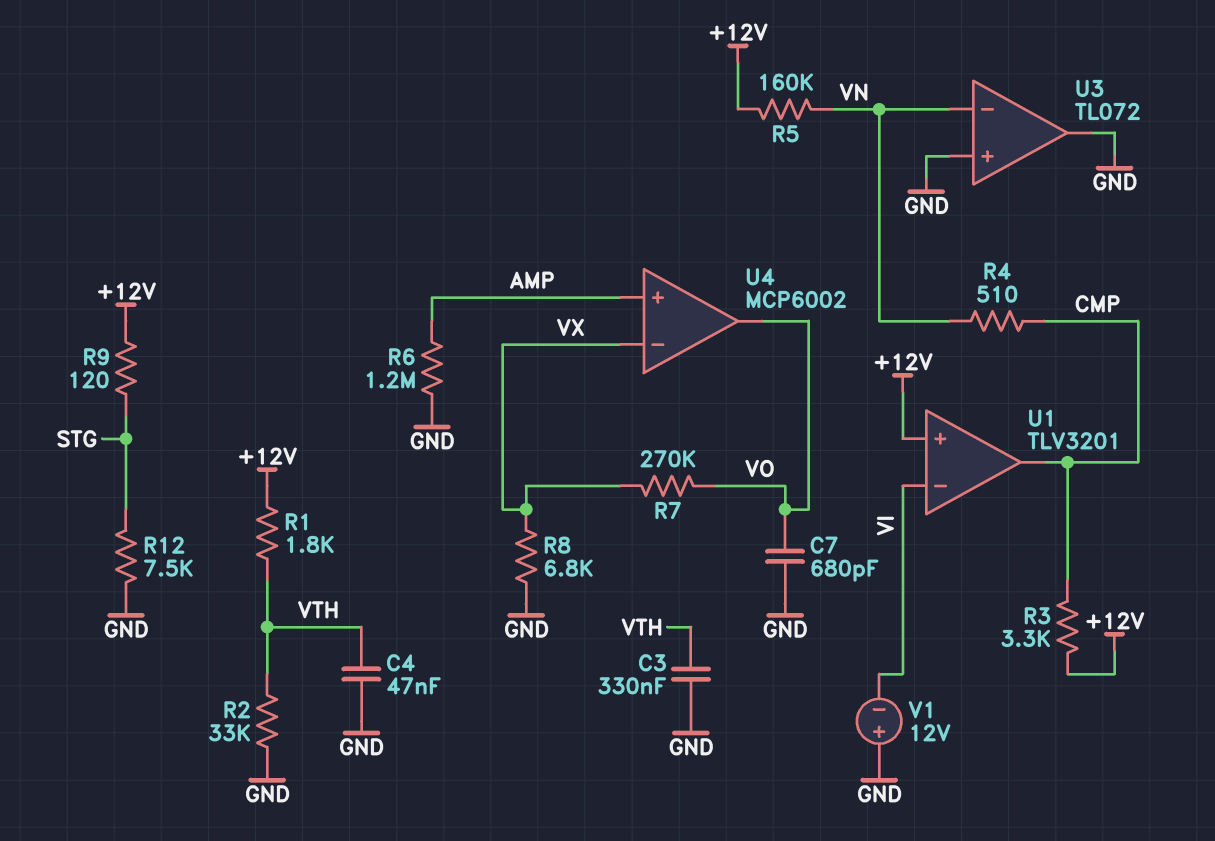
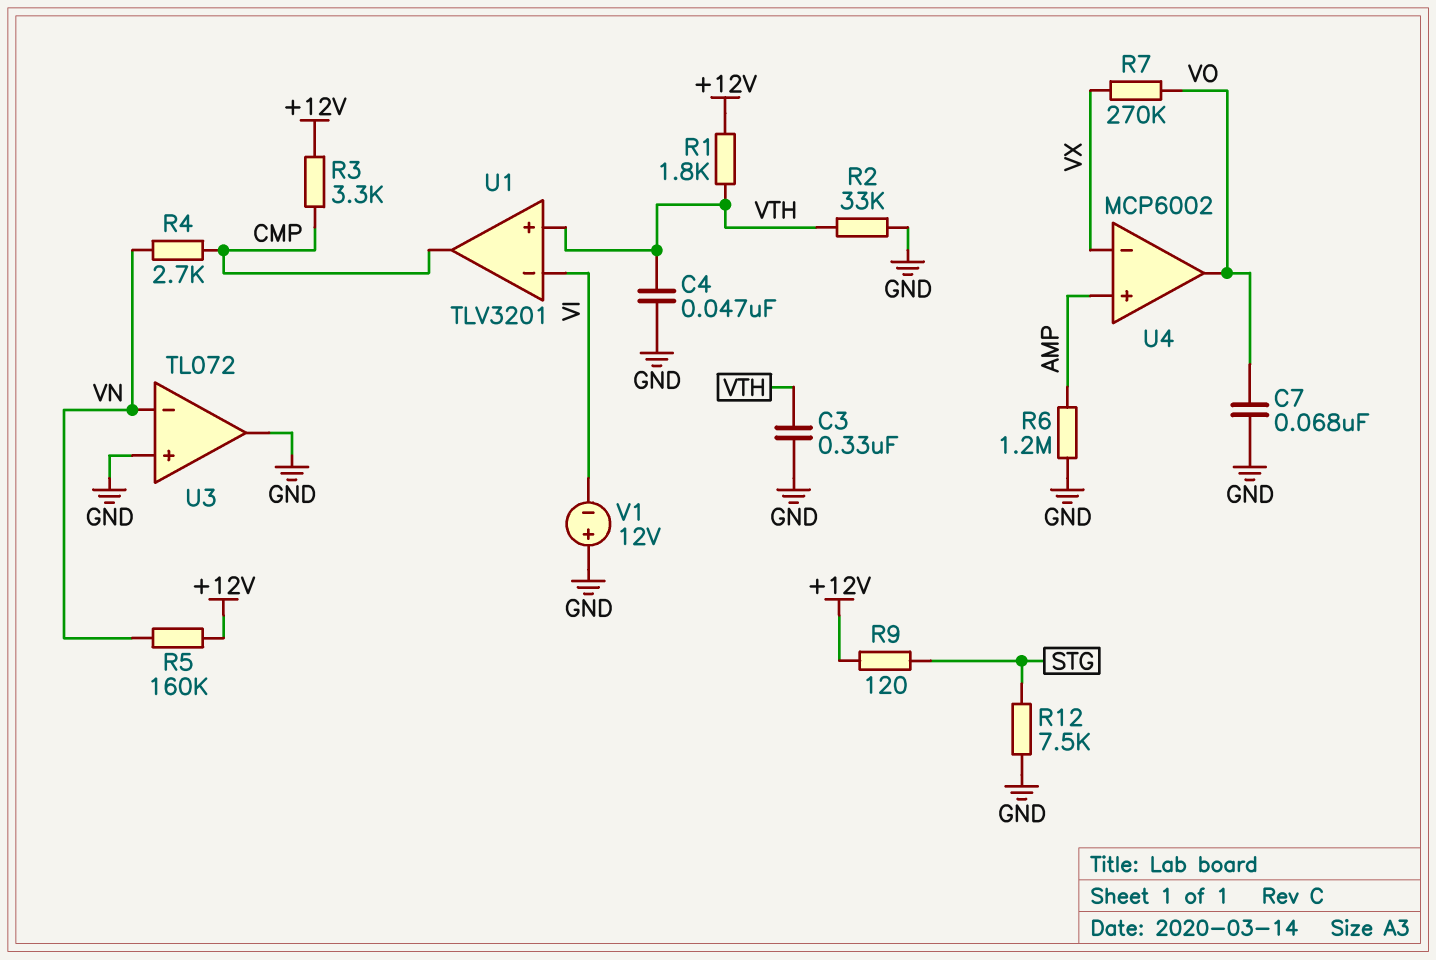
C7: 680pF (GND, VO) -> 68nF (GND, VO)
R4: 510 (CMP, VN) -> 2.7k (CMP, VN)
R8: 6.8k (GND, VX) -> none
U1 pin in+: +12V -> VTH

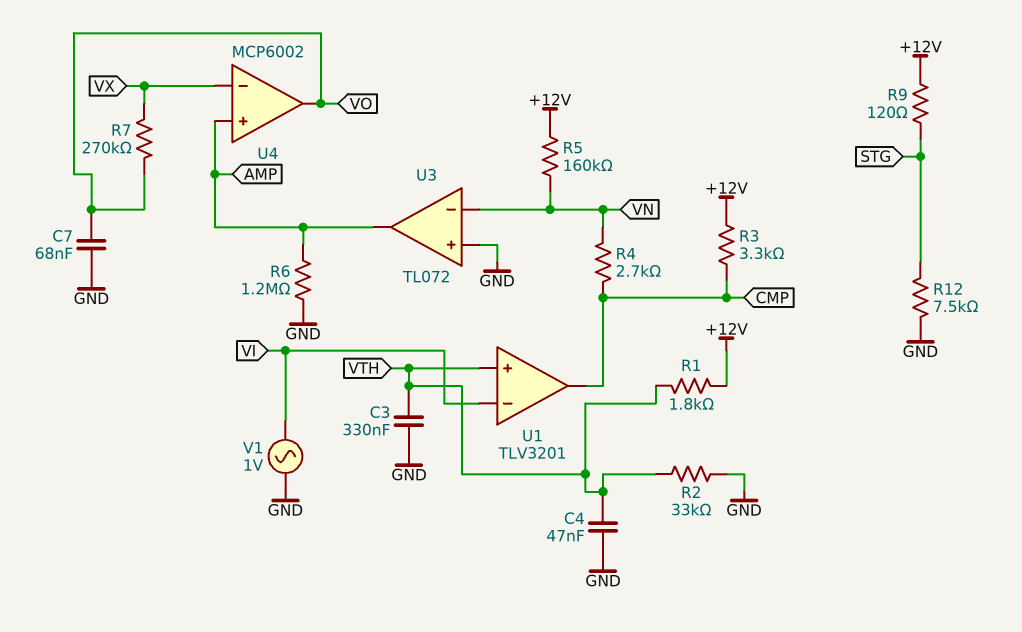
U3 pin out: GND -> AMP
V1: 12V (plus GND, minus VI) -> AC 1V (GND, VI)

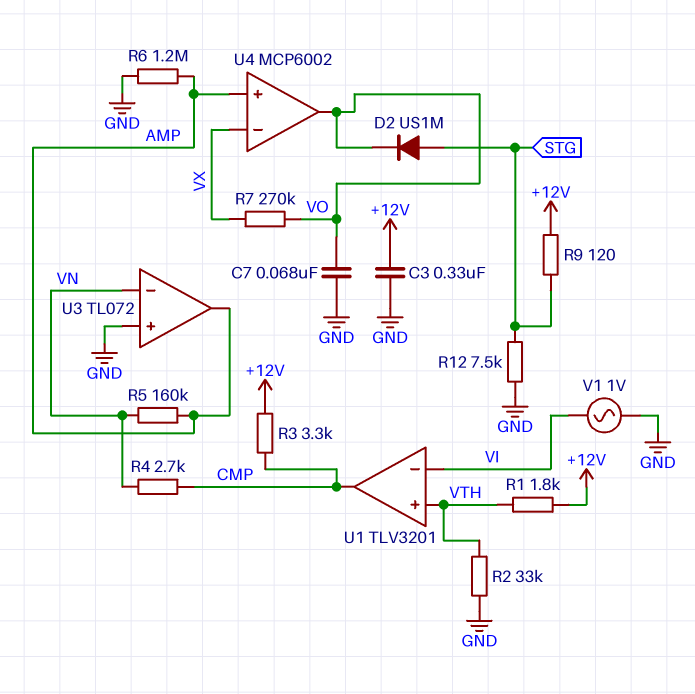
C3: 330nF (GND, VTH) -> 330nF (+12V, GND)
C4: 47nF (GND, VTH) -> none
D2: none -> diode US1M (A STG, K VO)
R5: 160k (+12V, VN) -> 160k (AMP, VN)

